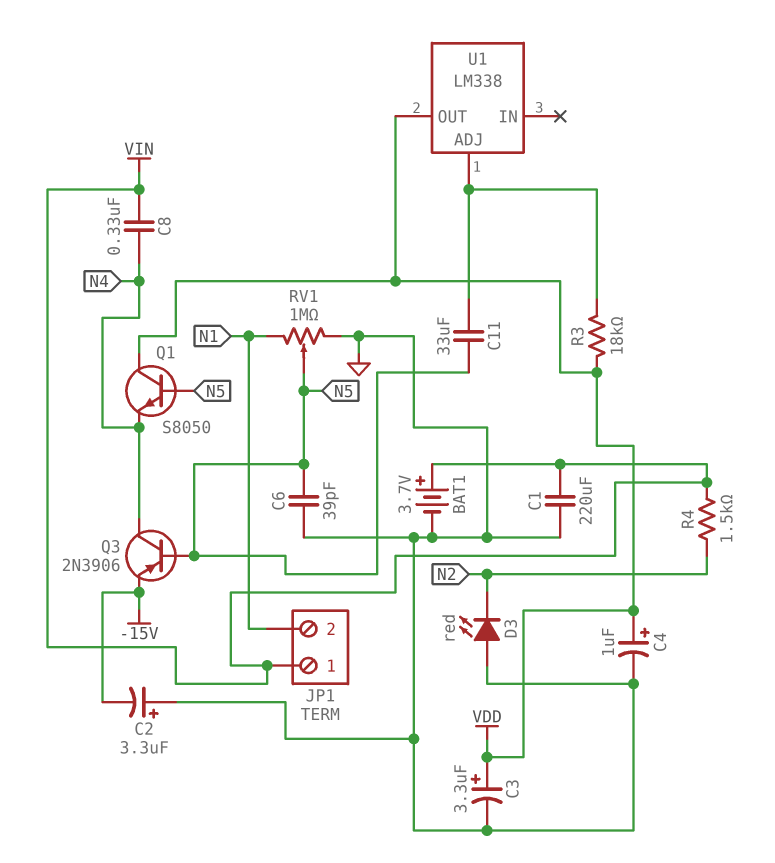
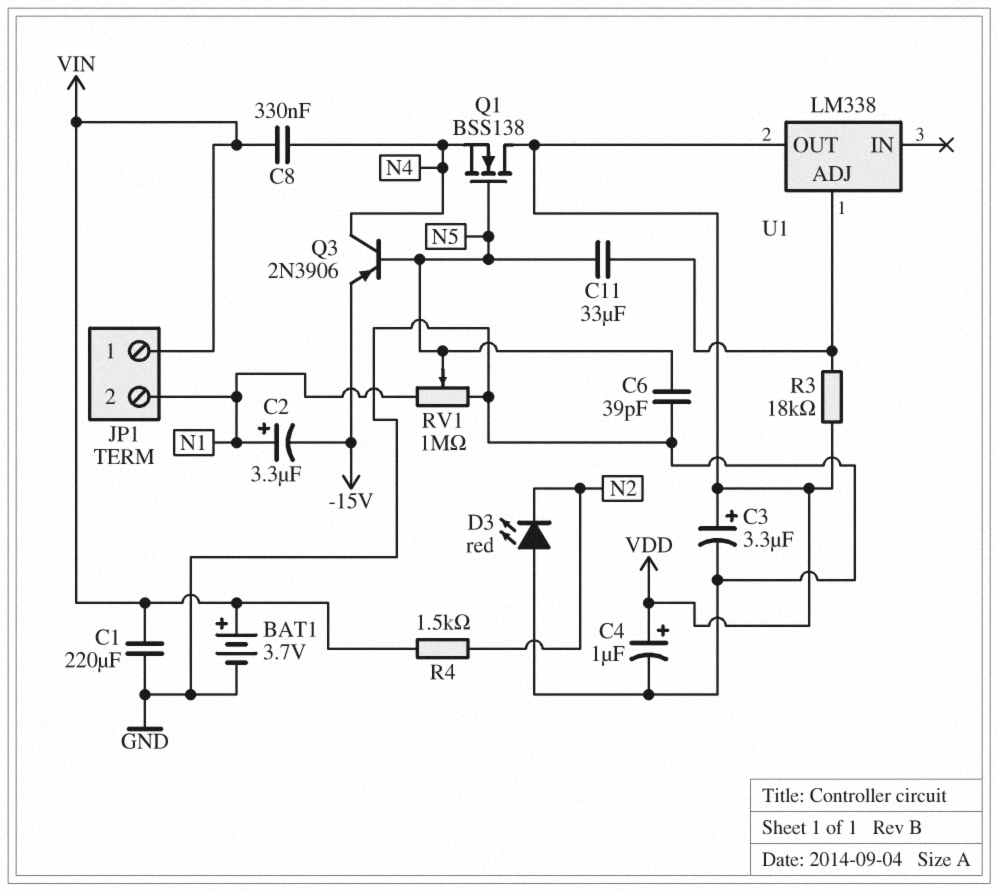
C2: 3.3uF (plus GND, minus -15V) -> 3.3uF (plus N1, minus -15V)
Q1: NPN S8050 (B N5, C VDD, E N4) -> NMOS BSS138 (G N5, D VDD, S N4)

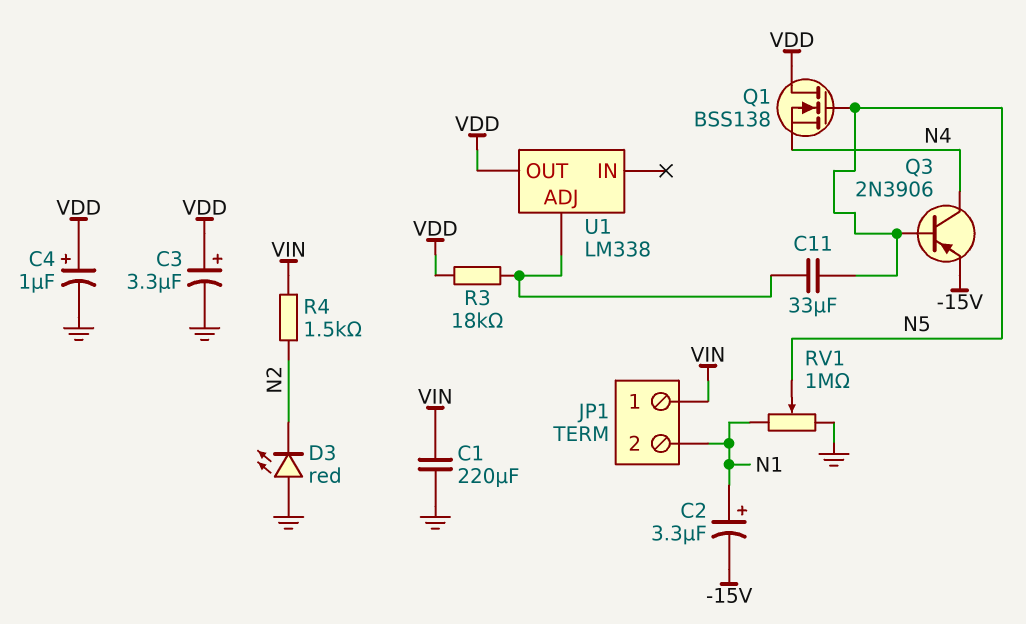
BAT1: 3.7V (plus VIN, minus GND) -> none
C6: 39pF (GND, N5) -> none
C8: 330nF (N4, VIN) -> none

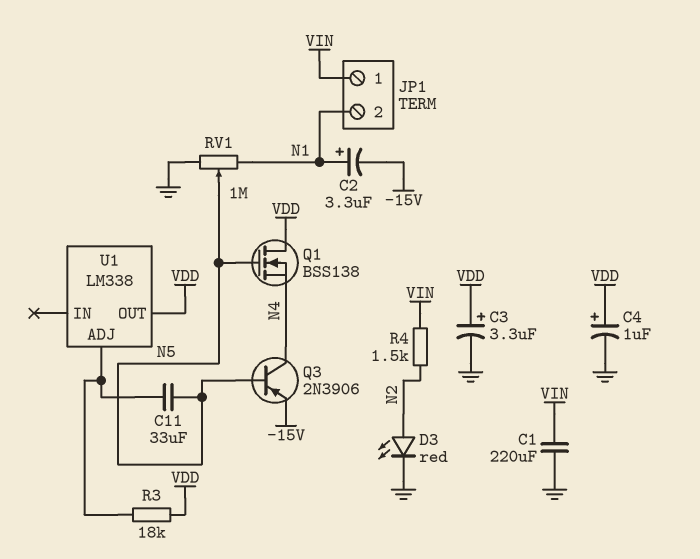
D3: LED red (A GND, K N2) -> LED red (A N2, K GND)

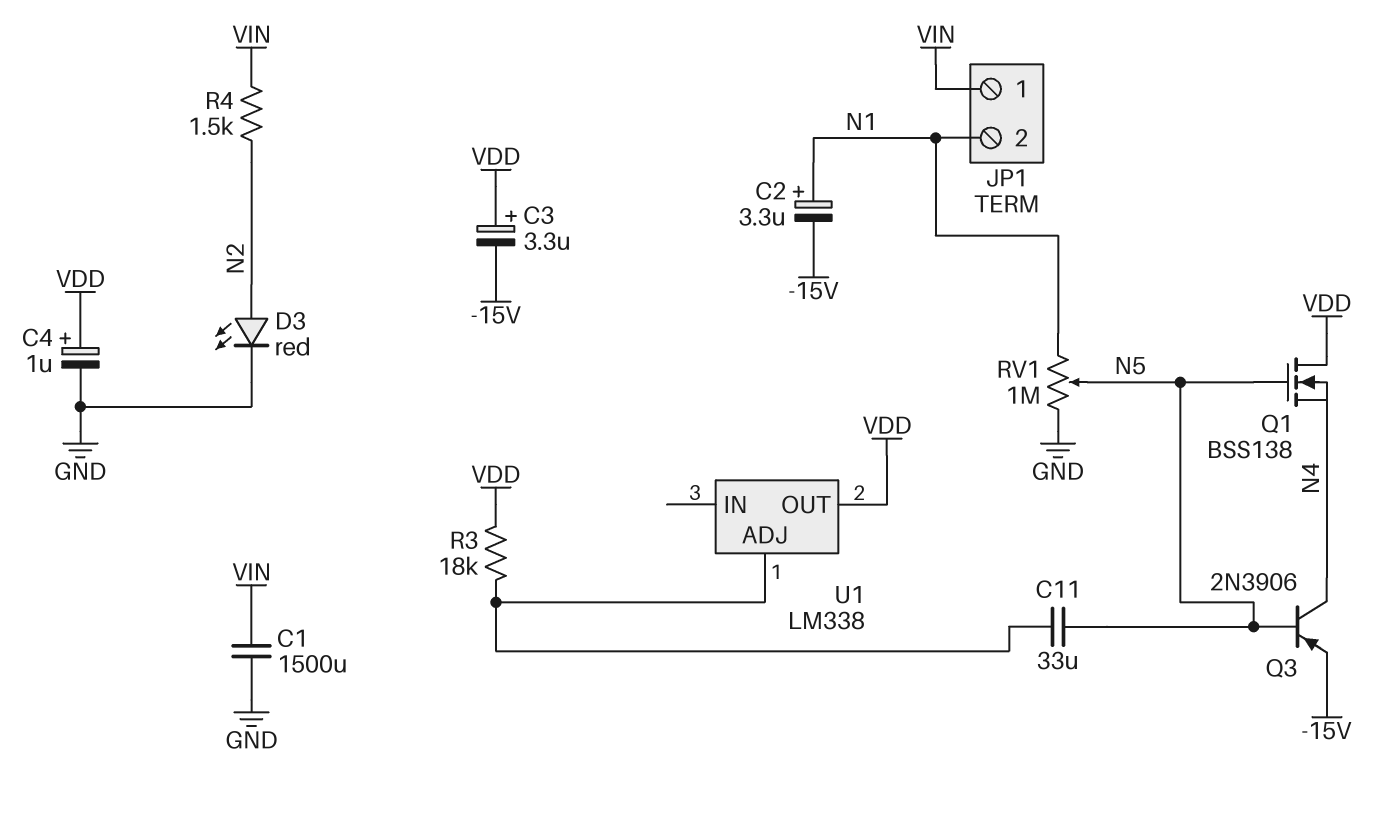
C1: 220uF (GND, VIN) -> 1500uF (GND, VIN)
C3: 3.3uF (plus VDD, minus GND) -> 3.3uF (plus VDD, minus -15V)

